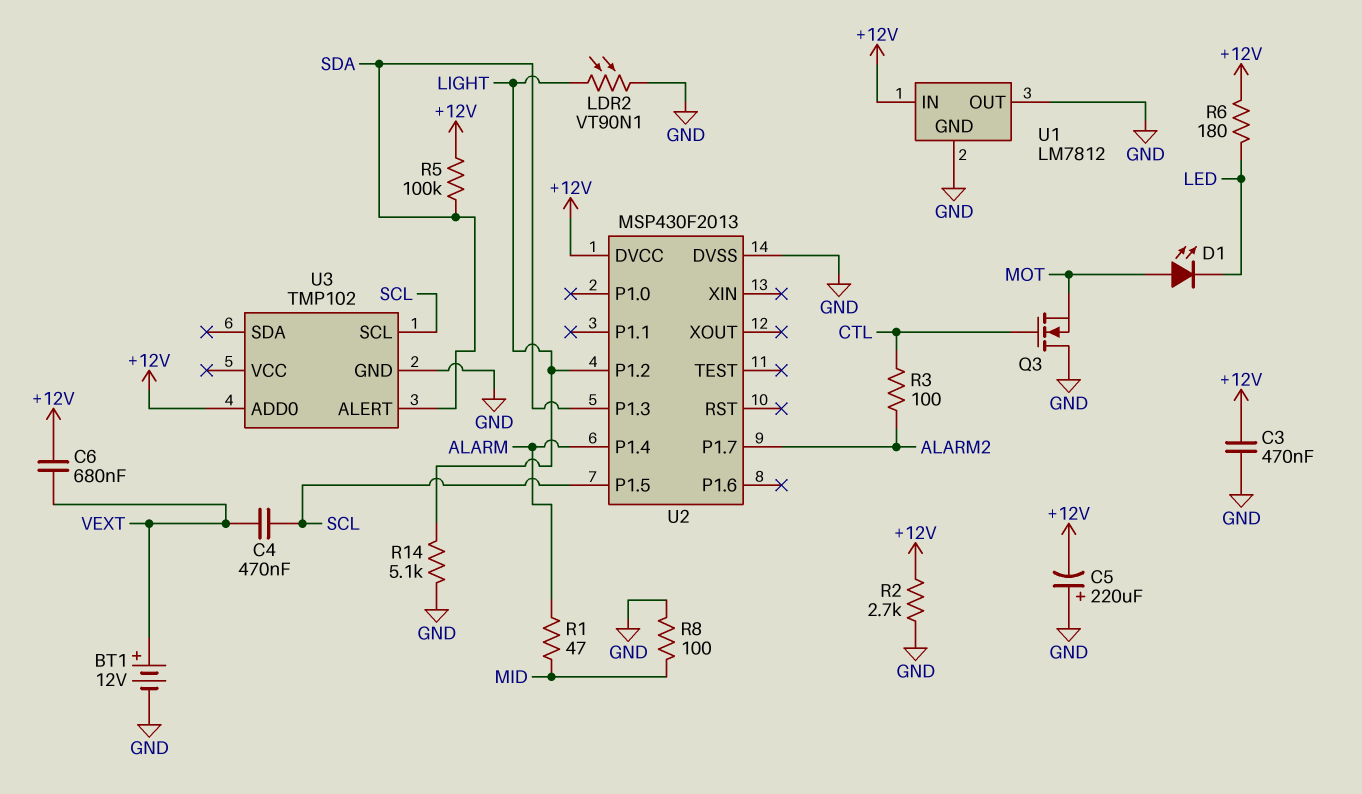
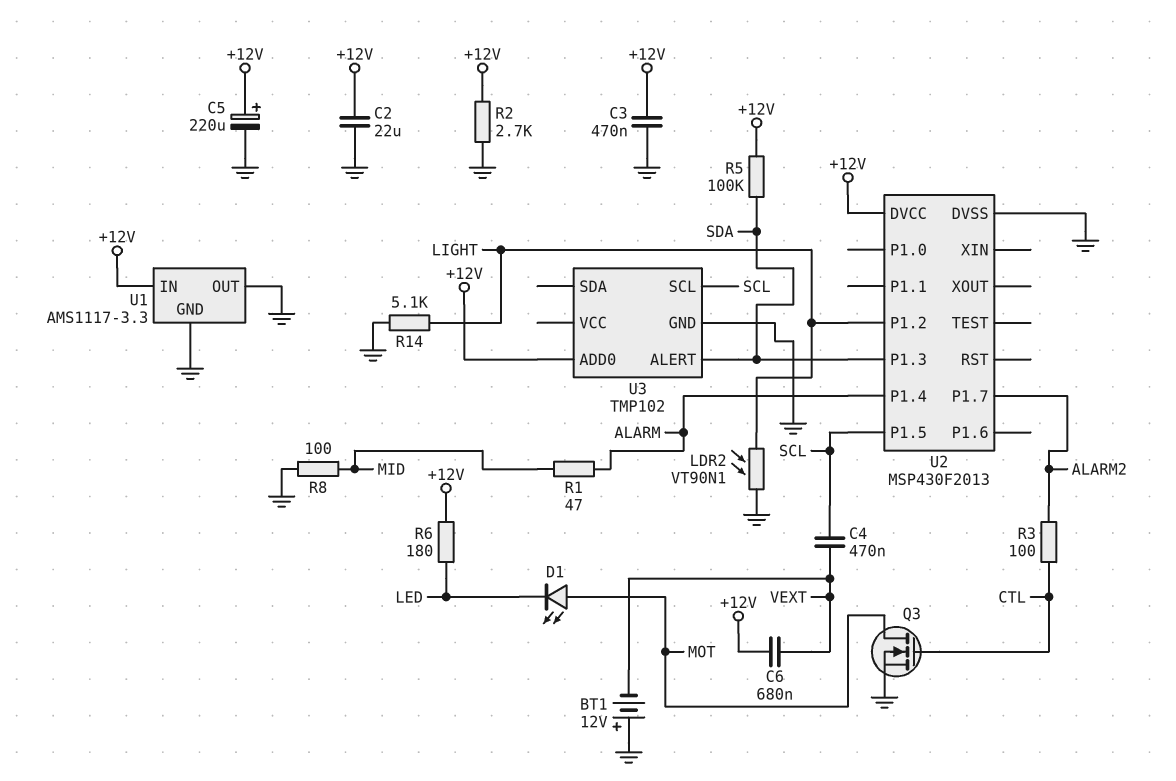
BT1: 12V (plus VEXT, minus GND) -> 12V (plus GND, minus VEXT)
C2: none -> 22uF (+12V, GND)
C5: 220uF (plus GND, minus +12V) -> 220uF (plus +12V, minus GND)
Q3: NMOS (G CTL, D GND, S MOT) -> NMOS (G CTL, D MOT, S GND)
U1: LM7812 -> AMS1117-3.3

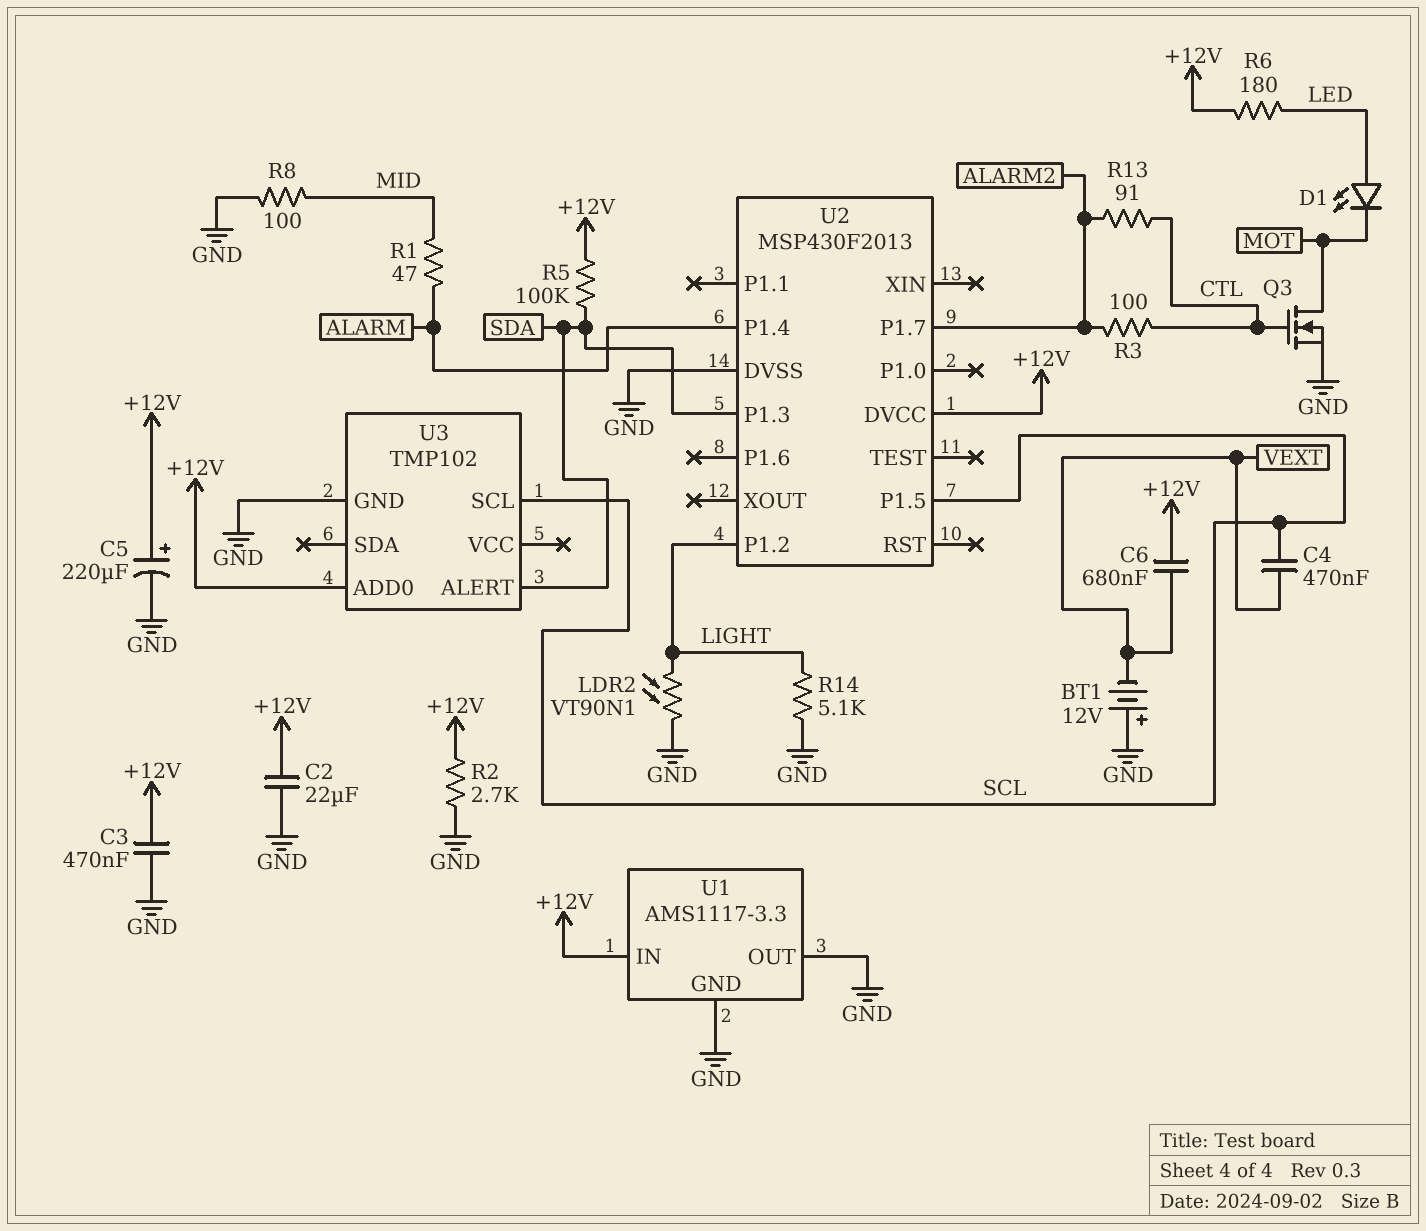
D1: LED (A MOT, K LED) -> LED (A LED, K MOT)
R13: none -> 91 (ALARM2, CTL)

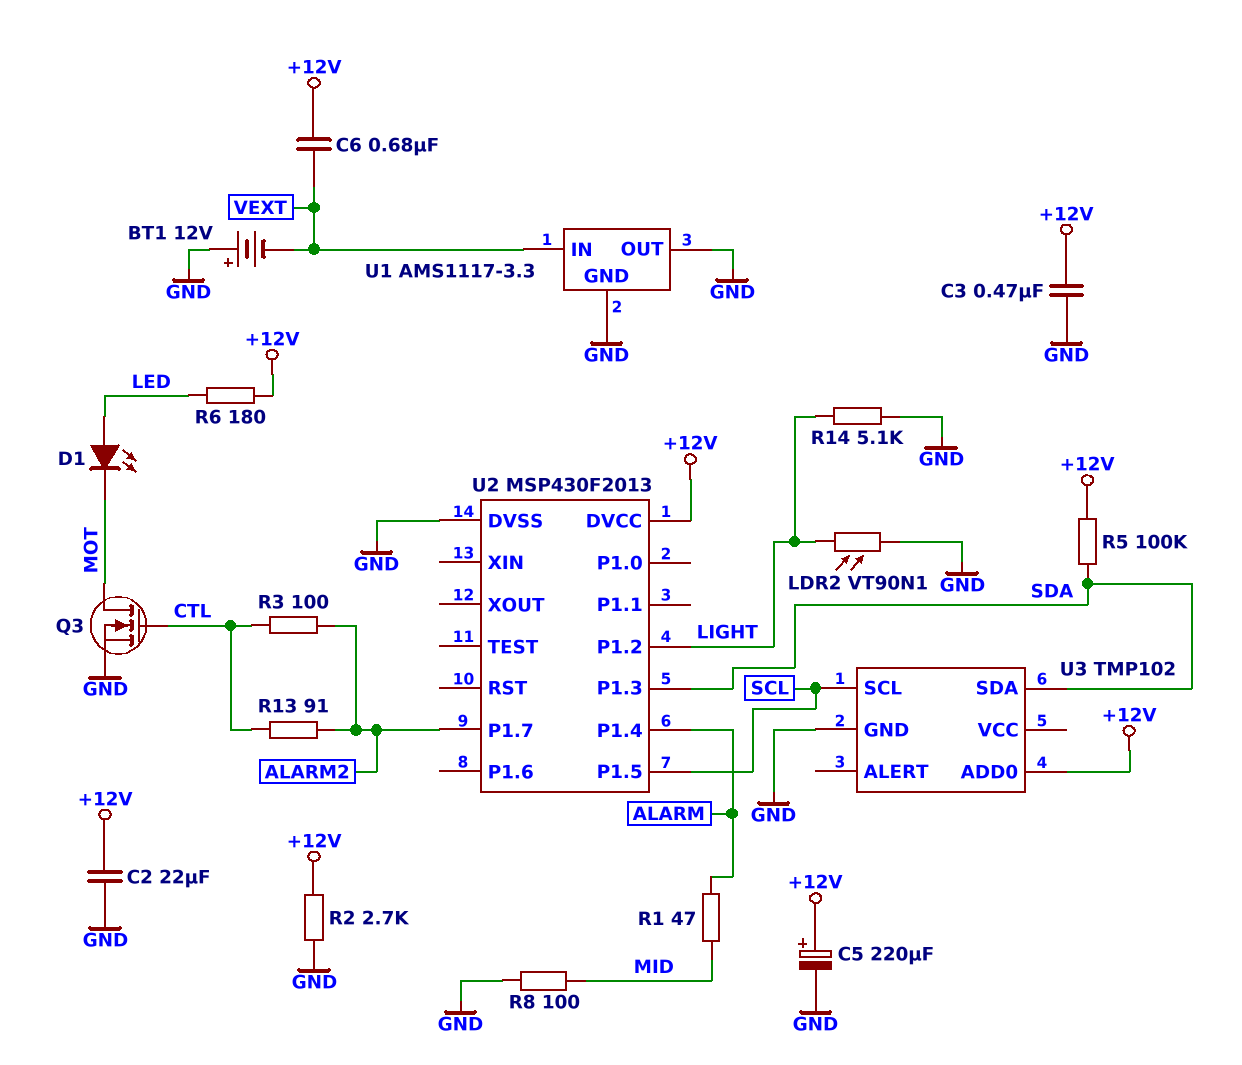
C4: 470nF (SCL, VEXT) -> none
U1 pin IN: +12V -> VEXT
U3 pin ALERT: SDA -> none
U3 pin SDA: none -> SDA

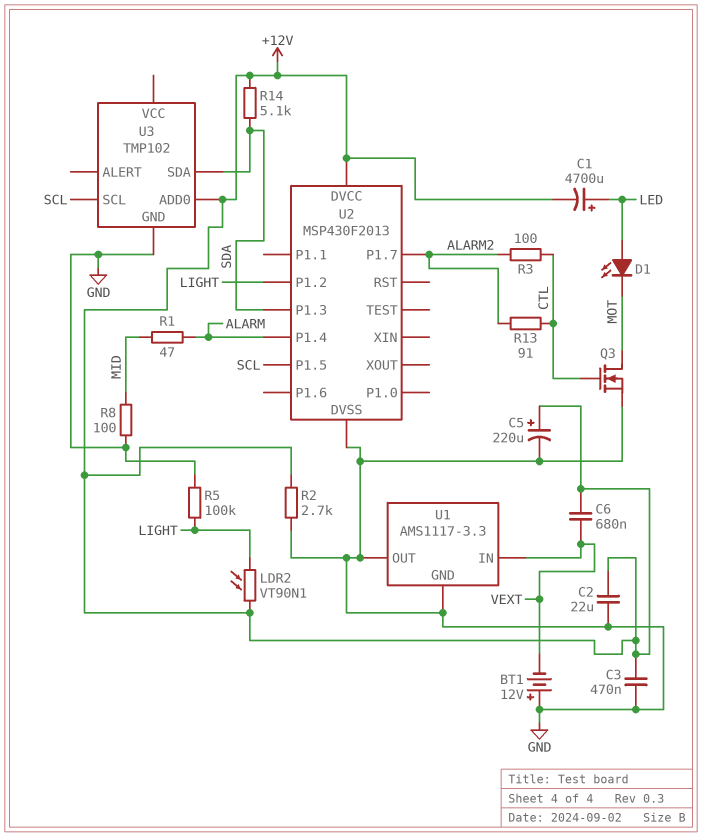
C1: none -> 4700uF (plus LED, minus +12V)
LDR2: VT90N1 (GND, LIGHT) -> VT90N1 (+12V, LIGHT)
R5: 100k (+12V, SDA) -> 100k (GND, LIGHT)
R6: 180 (+12V, LED) -> none
R14: 5.1k (GND, LIGHT) -> 5.1k (+12V, SDA)

